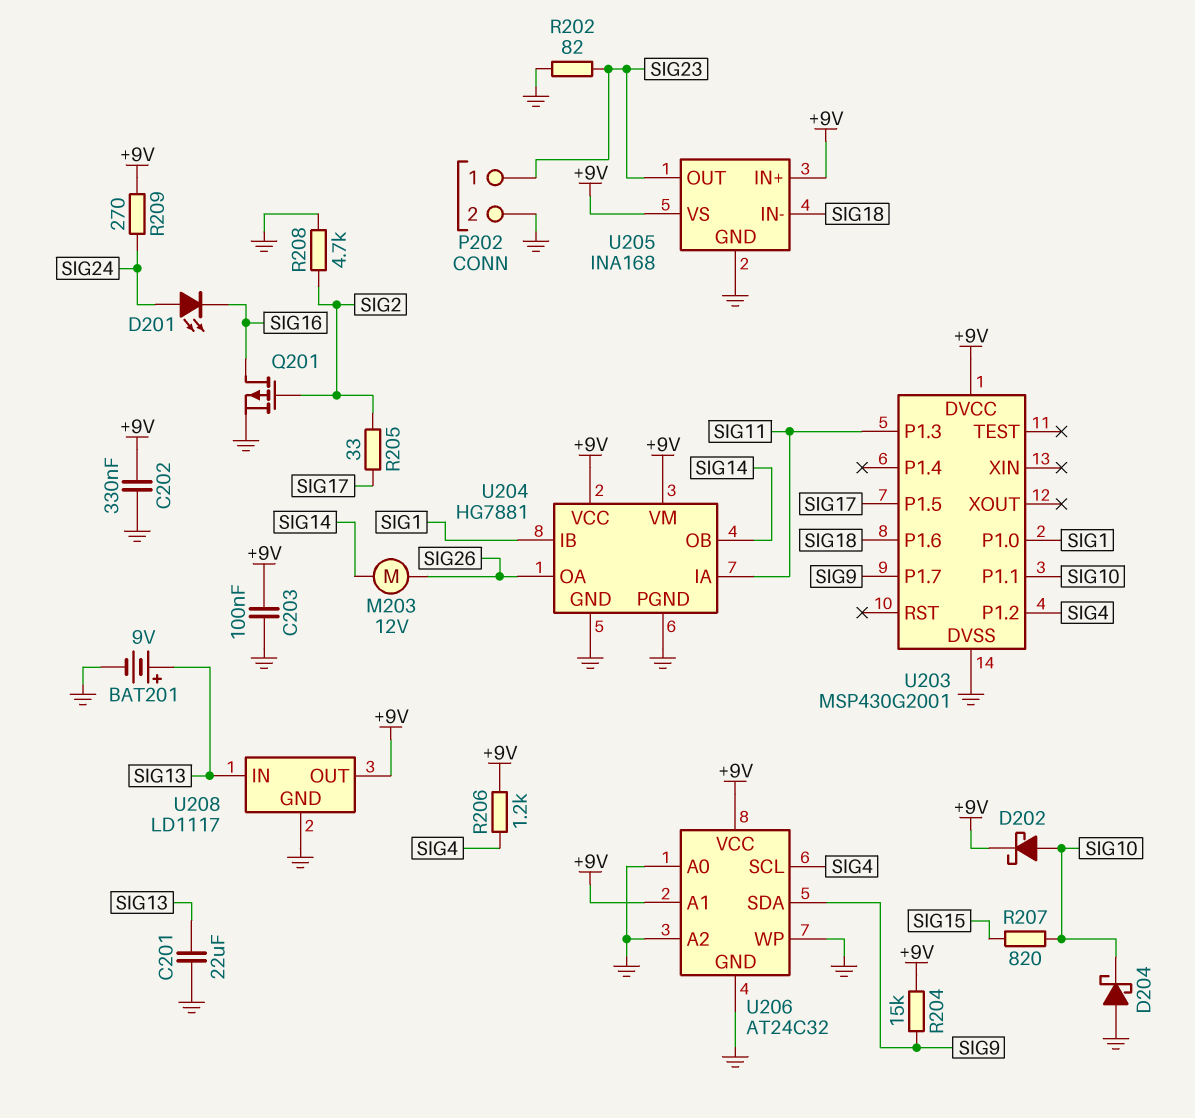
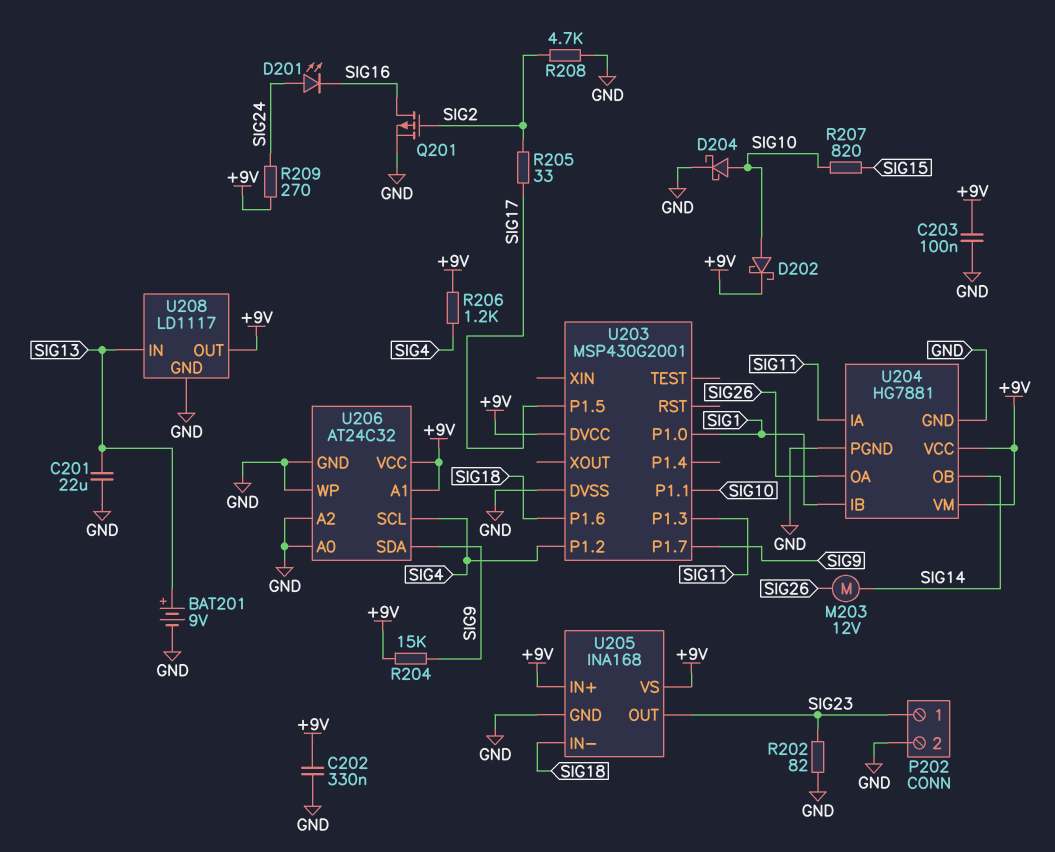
D204: schottky (A GND, K SIG10) -> schottky (A SIG10, K GND)

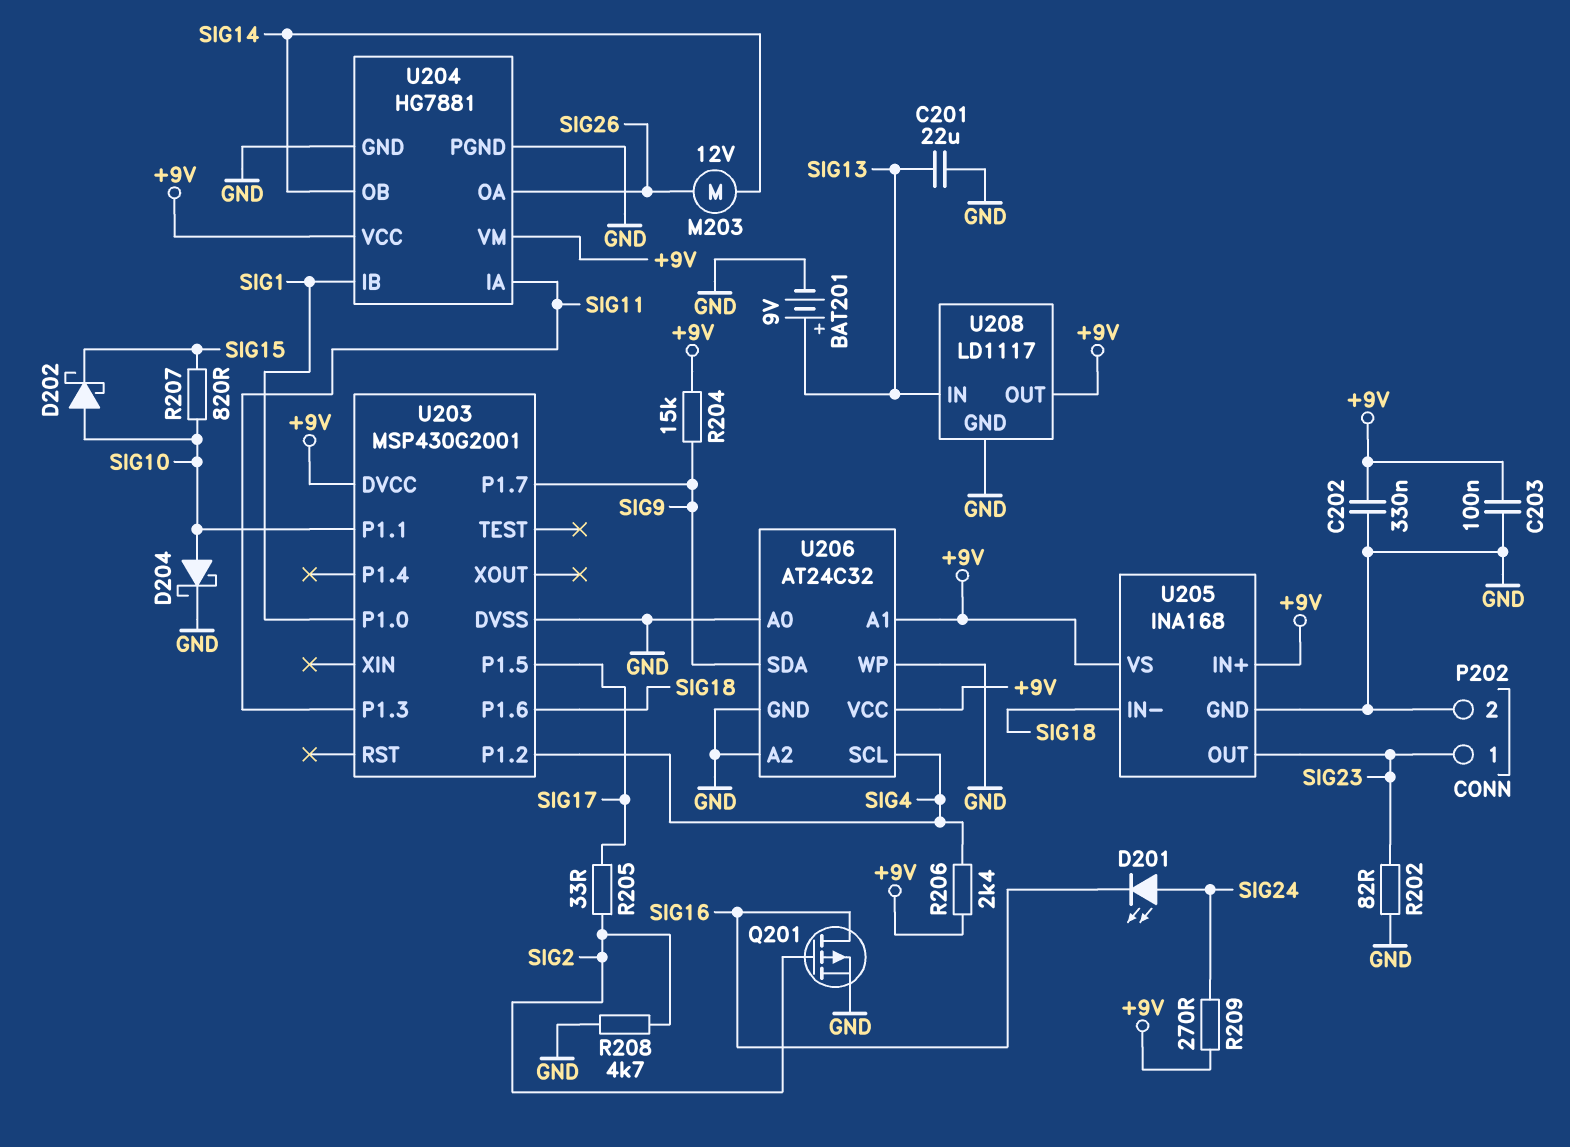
D202: schottky (A SIG10, K +9V) -> schottky (A SIG10, K SIG15)
R206: 1.2k (+9V, SIG4) -> 2.4k (+9V, SIG4)

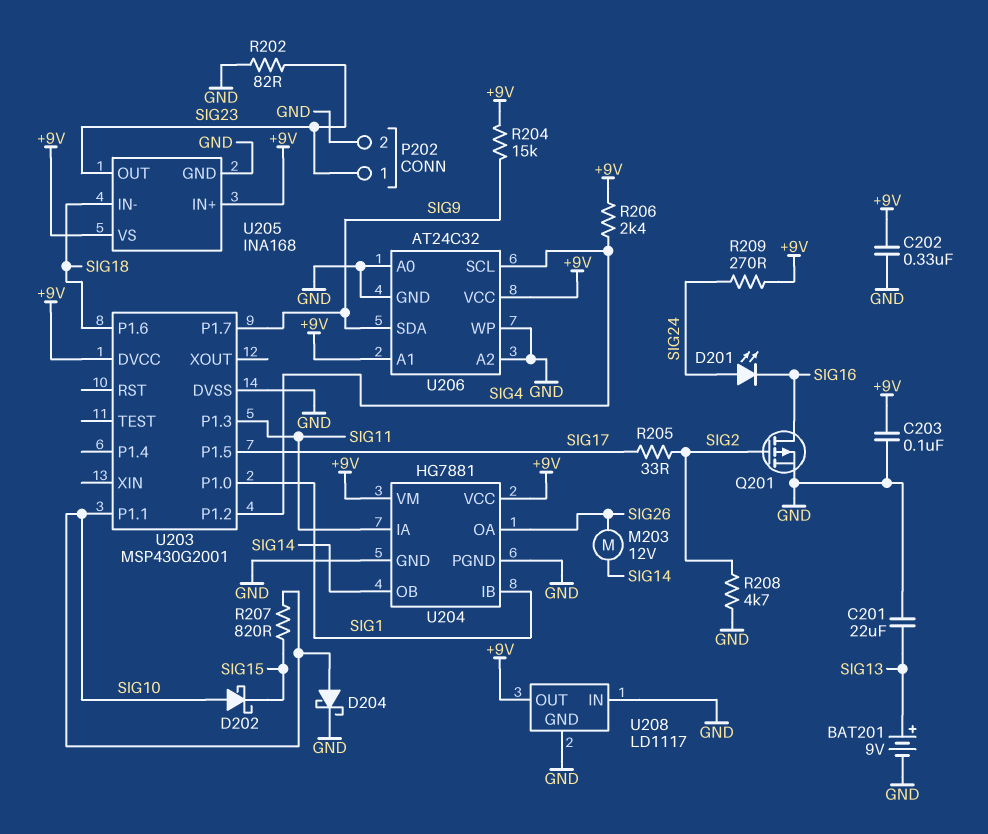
U208 pin IN: SIG13 -> GND

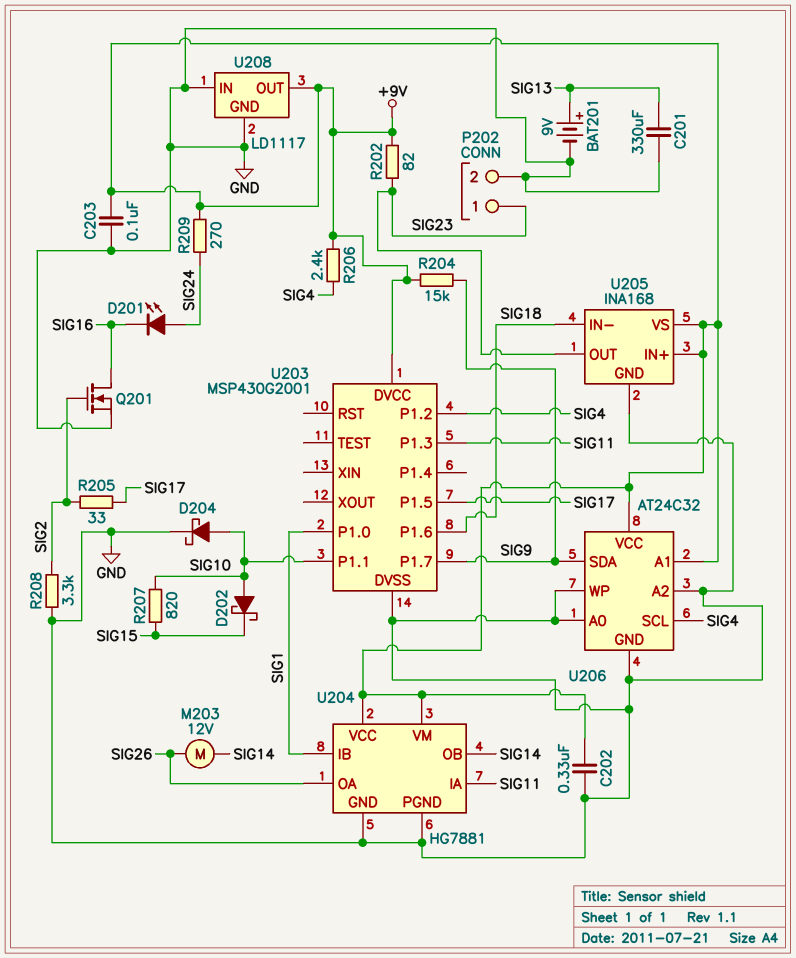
C201: 22uF (GND, SIG13) -> 330uF (GND, SIG13)
Q201: PMOS (G SIG2, D SIG16, S GND) -> NMOS (G SIG2, D SIG16, S GND)
R202: 82 (GND, SIG23) -> 82 (+9V, SIG23)
R208: 4.7k (GND, SIG2) -> 3.3k (GND, SIG2)

